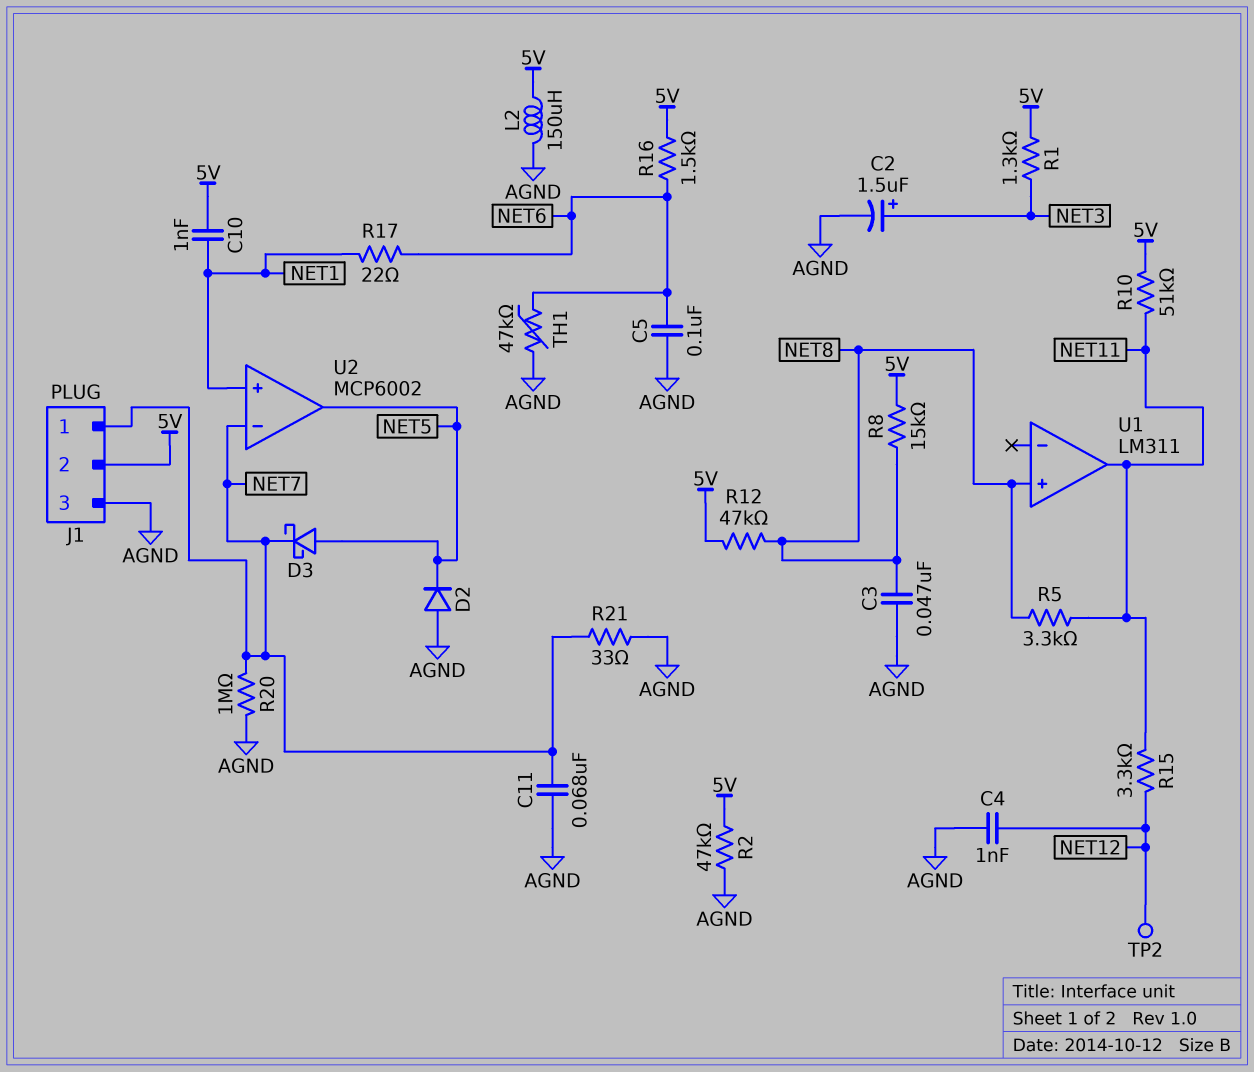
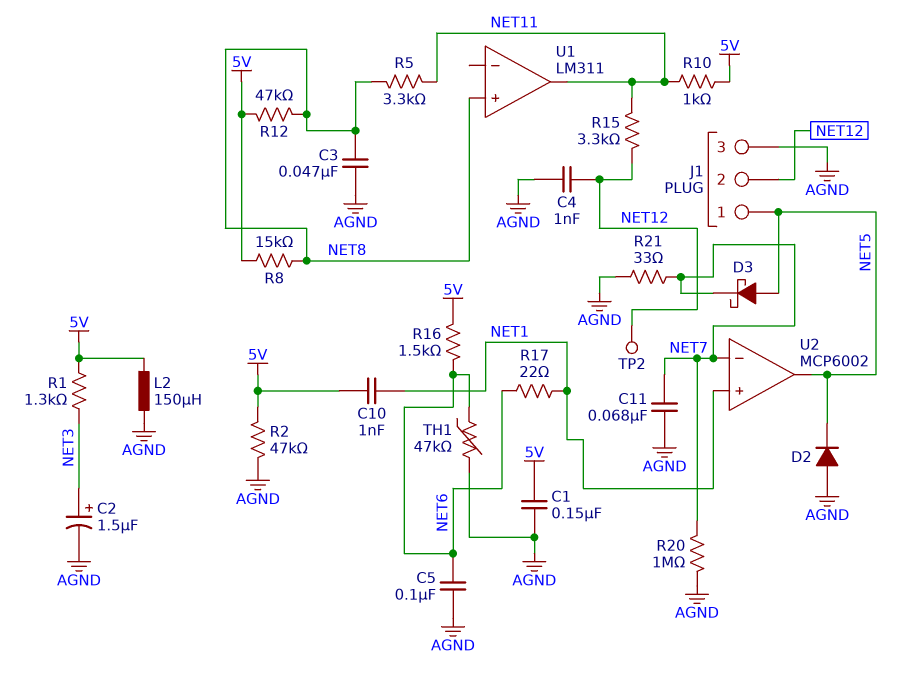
C1: none -> 150nF (5V, AGND)
J1 pin 1: NET7 -> NET5
J1 pin 2: 5V -> NET12
R10: 51k (5V, NET11) -> 1k (5V, NET11)

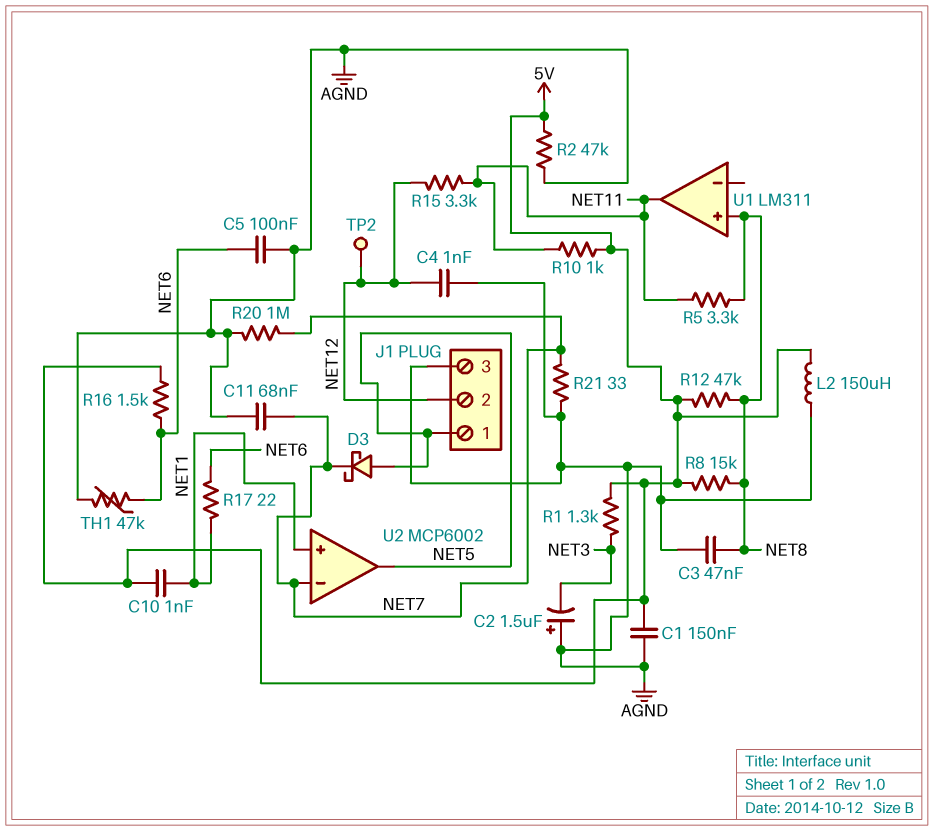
C2: 1.5uF (plus NET3, minus AGND) -> 1.5uF (plus AGND, minus NET3)
D2: diode (A AGND, K NET5) -> none

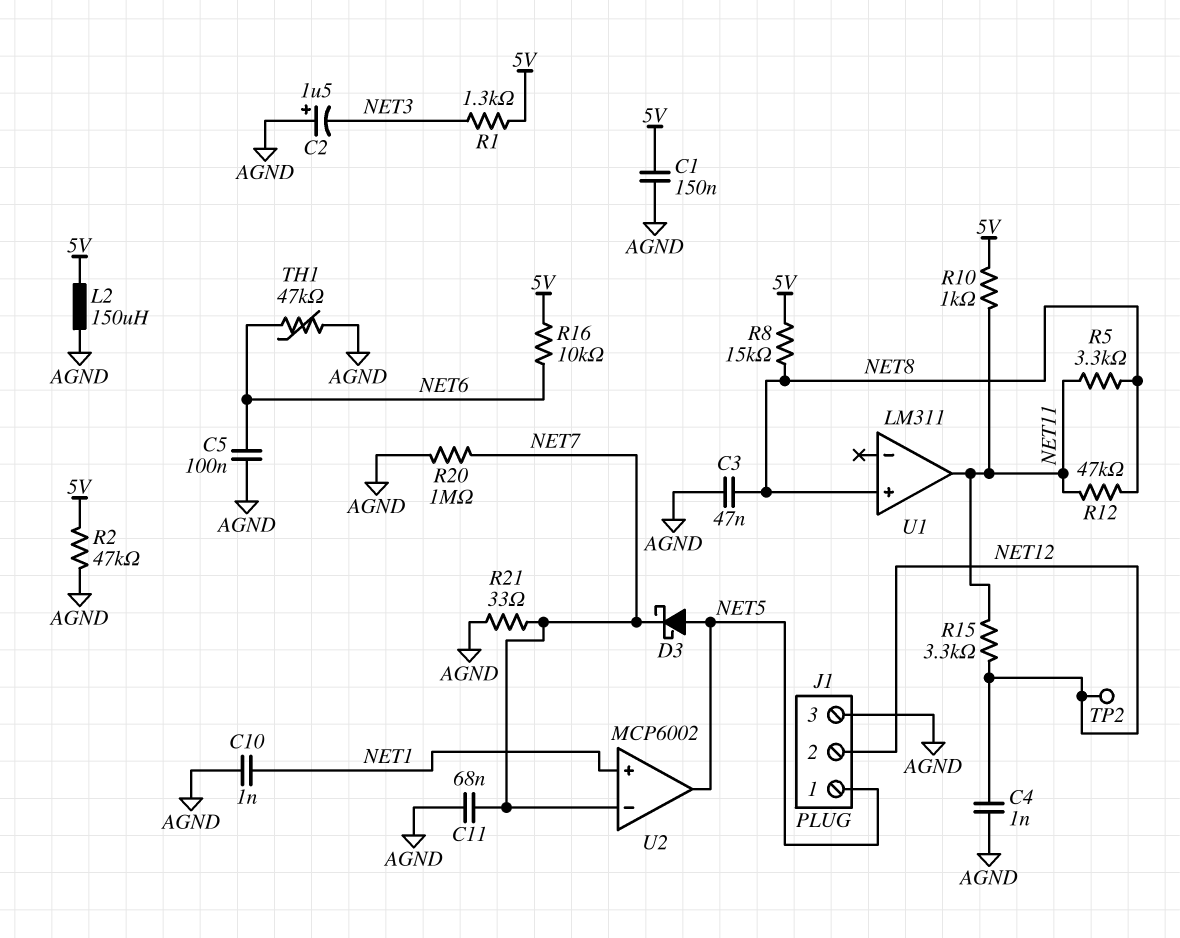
C10: 1nF (5V, NET1) -> 1nF (AGND, NET1)
R12: 47k (5V, NET8) -> 47k (NET8, NET11)
R16: 1.5k (5V, NET6) -> 10k (5V, NET6)
R17: 22 (NET1, NET6) -> none

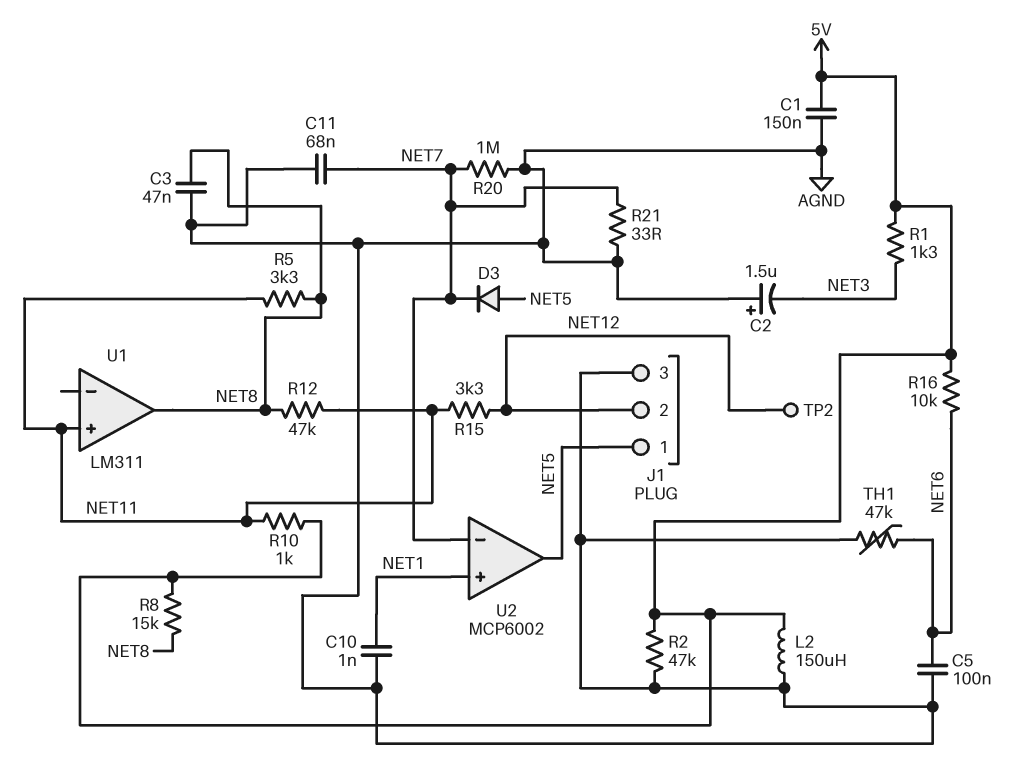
C4: 1nF (AGND, NET12) -> none
D3: schottky (A NET5, K NET7) -> diode (A NET5, K NET7)
U1 pin in+: NET8 -> NET11
U1 pin out: NET11 -> NET8

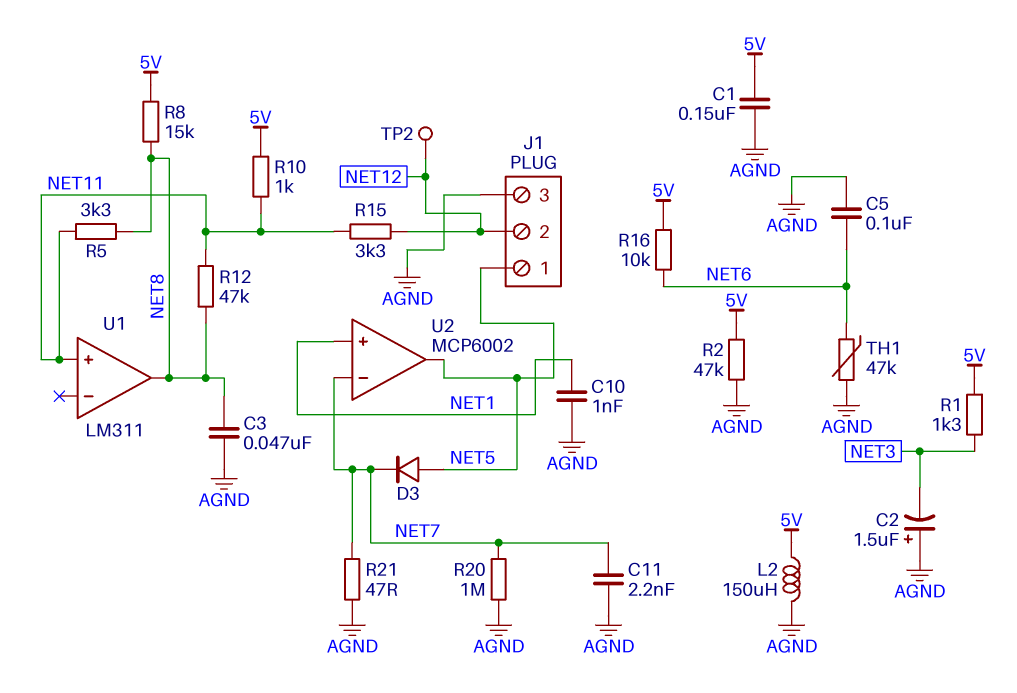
C11: 68nF (AGND, NET7) -> 2.2nF (AGND, NET7)
R21: 33 (AGND, NET7) -> 47 (AGND, NET7)

